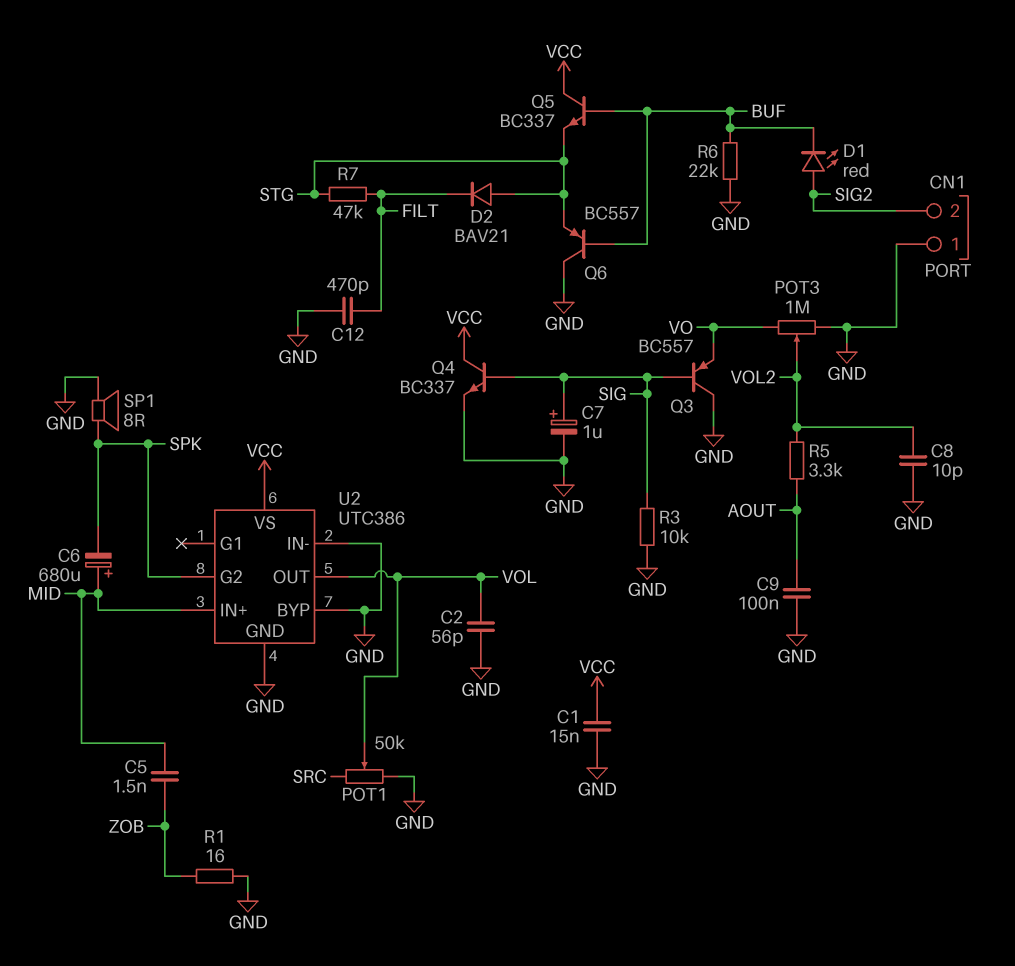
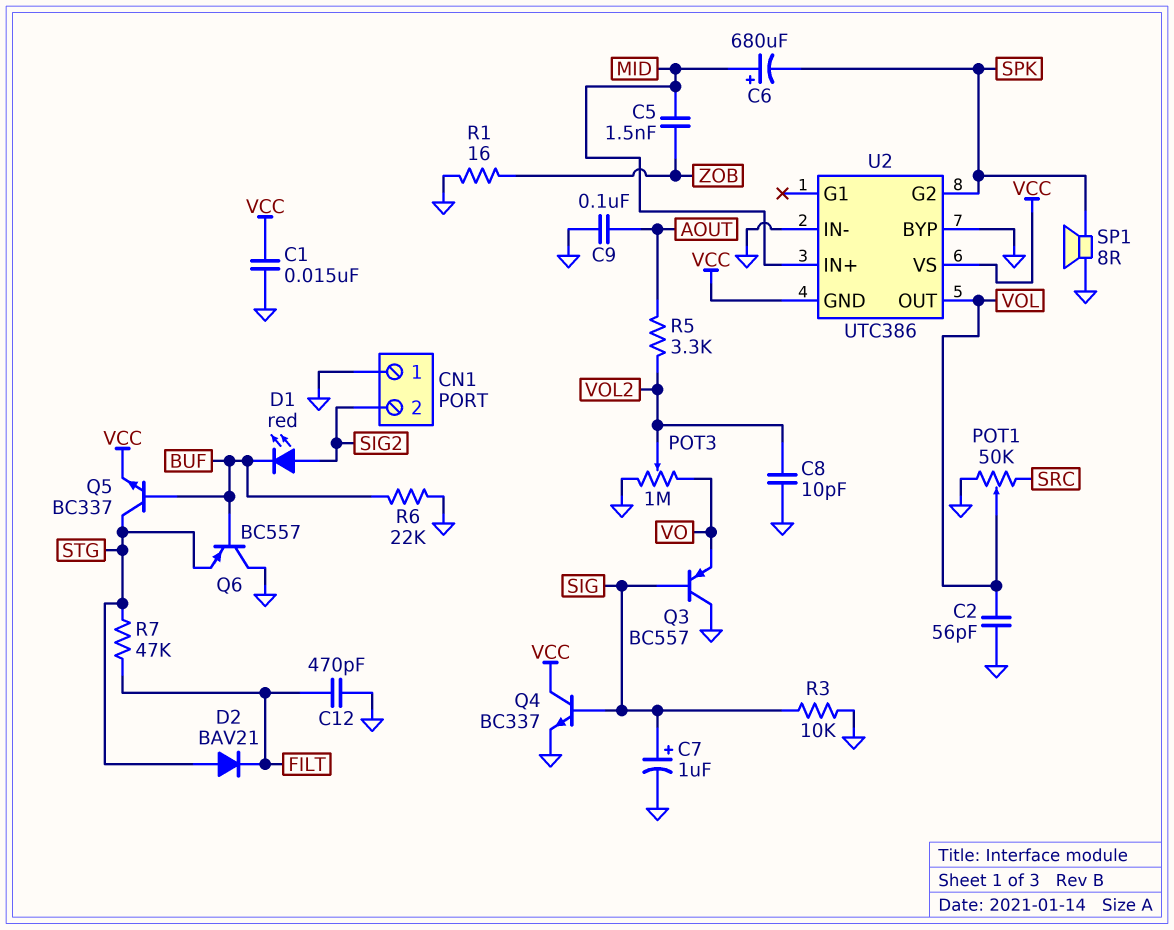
Q5: NPN BC337 (B BUF, C VCC, E STG) -> NPN BC337 (B BUF, C STG, E VCC)
U2 pin GND: GND -> VCC

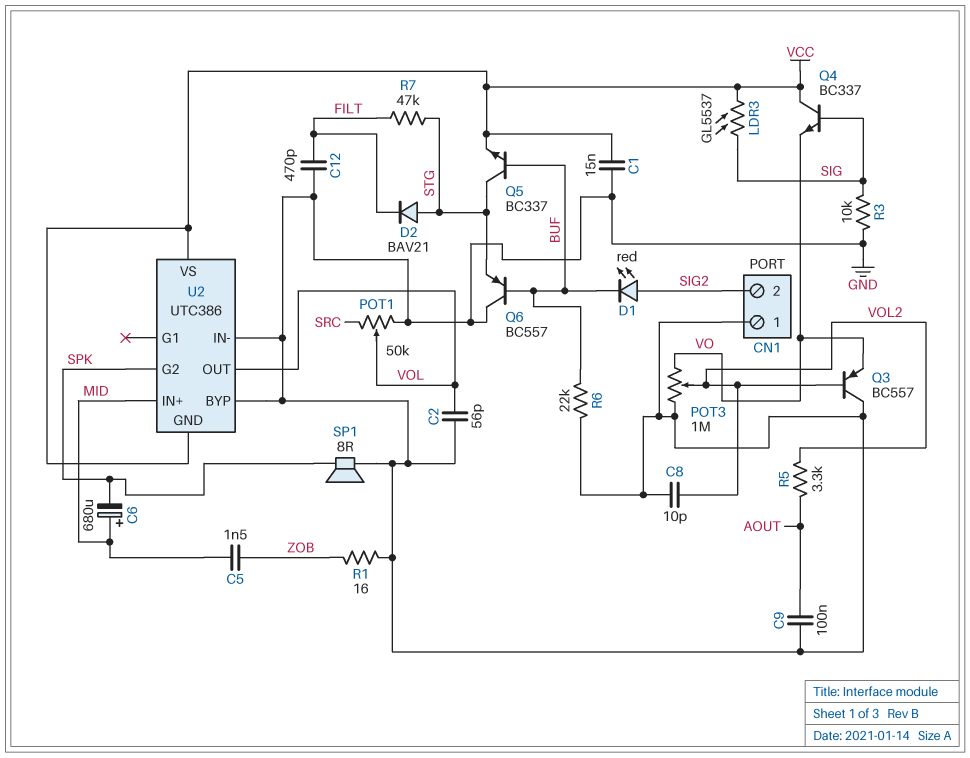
C7: 1uF (plus SIG, minus GND) -> none
LDR3: none -> GL5537 (SIG, VCC)
Q3: PNP BC557 (B SIG, C GND, E VO) -> PNP BC557 (B VOL2, C GND, E VO)
Q4: NPN BC337 (B SIG, C VCC, E GND) -> NPN BC337 (B SIG, C VCC, E VO)

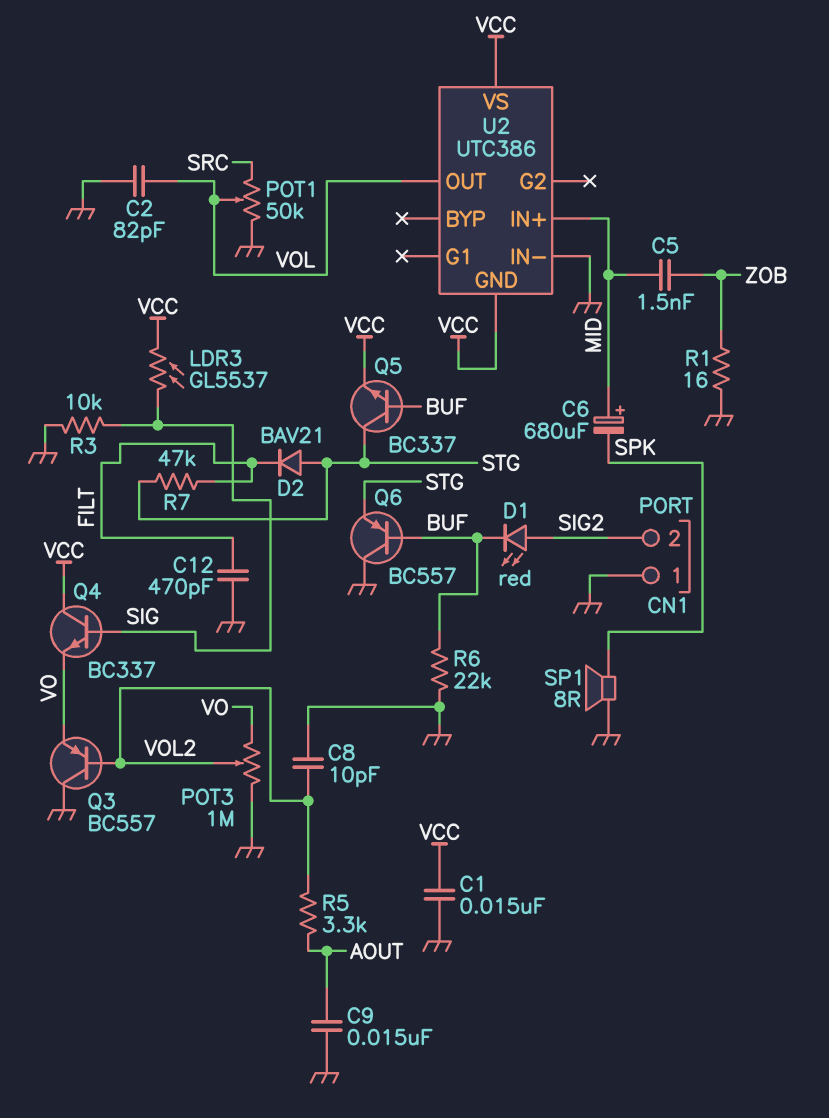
C2: 56pF (GND, VOL) -> 82pF (GND, VOL)
C9: 100nF (AOUT, GND) -> 15nF (AOUT, GND)
U2 pin BYP: GND -> none
U2 pin G2: SPK -> none

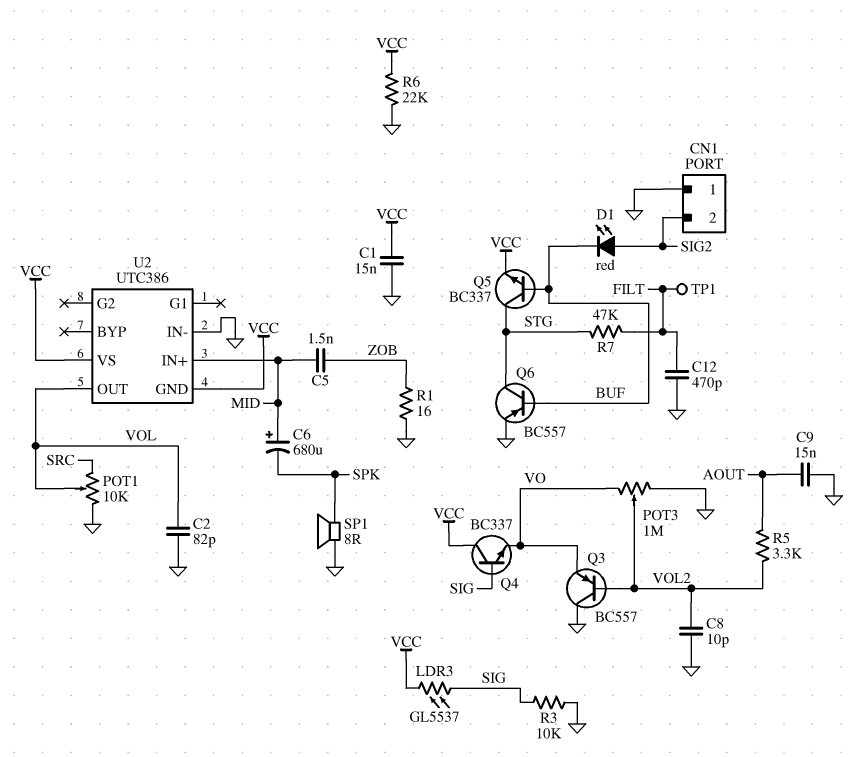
D2: diode BAV21 (A STG, K FILT) -> none
POT1: 50k (GND, SRC, wiper VOL) -> 10k (GND, SRC, wiper VOL)
Q6: PNP BC557 (B BUF, C GND, E STG) -> PNP BC557 (B BUF, C STG, E GND)
R6: 22k (BUF, GND) -> 22k (GND, VCC)
TP1: none -> test point (FILT)

